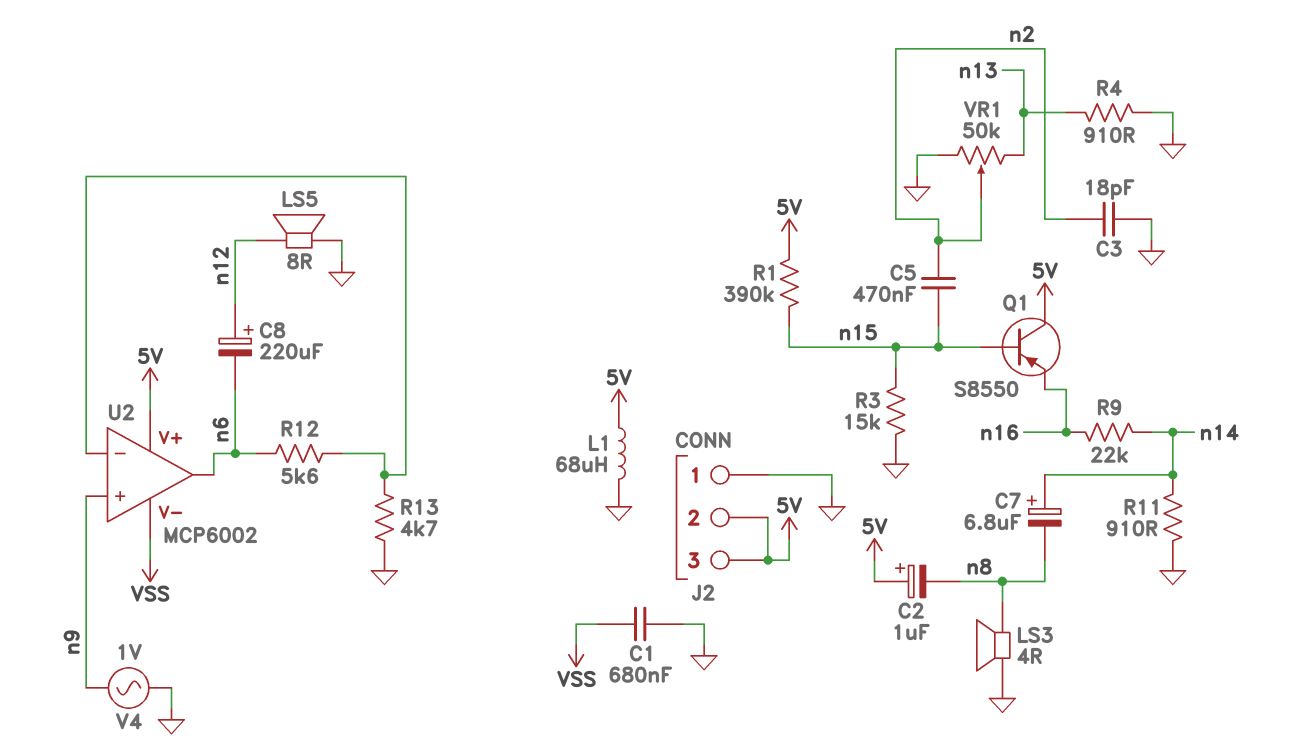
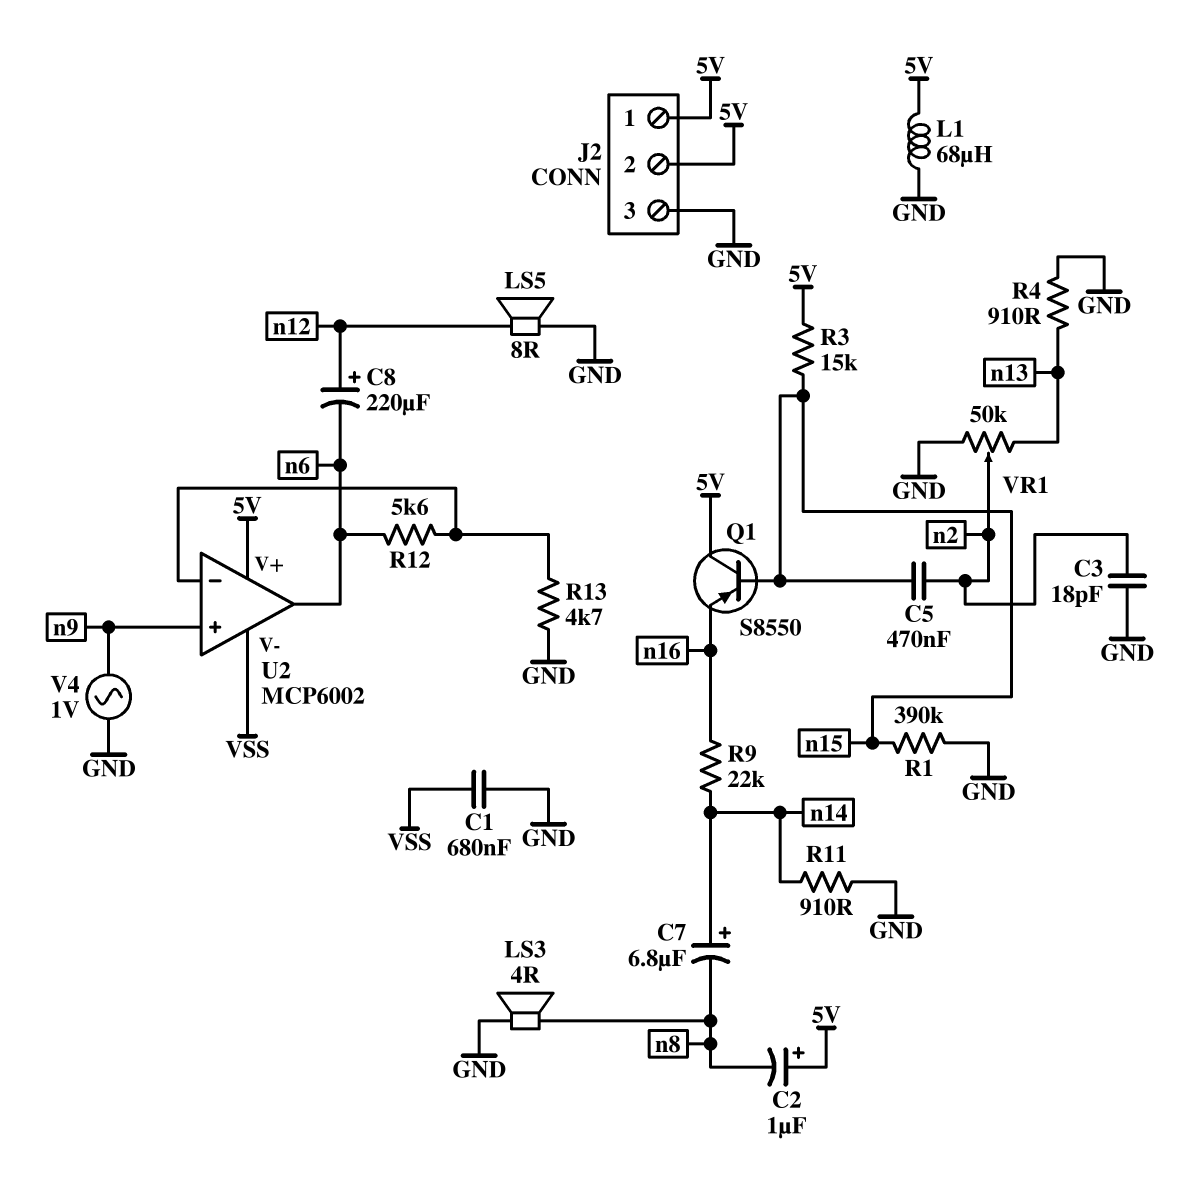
J2 pin 1: GND -> 5V
J2 pin 3: 5V -> GND
R1: 390k (5V, n15) -> 390k (GND, n15)
R3: 15k (GND, n15) -> 15k (5V, n15)

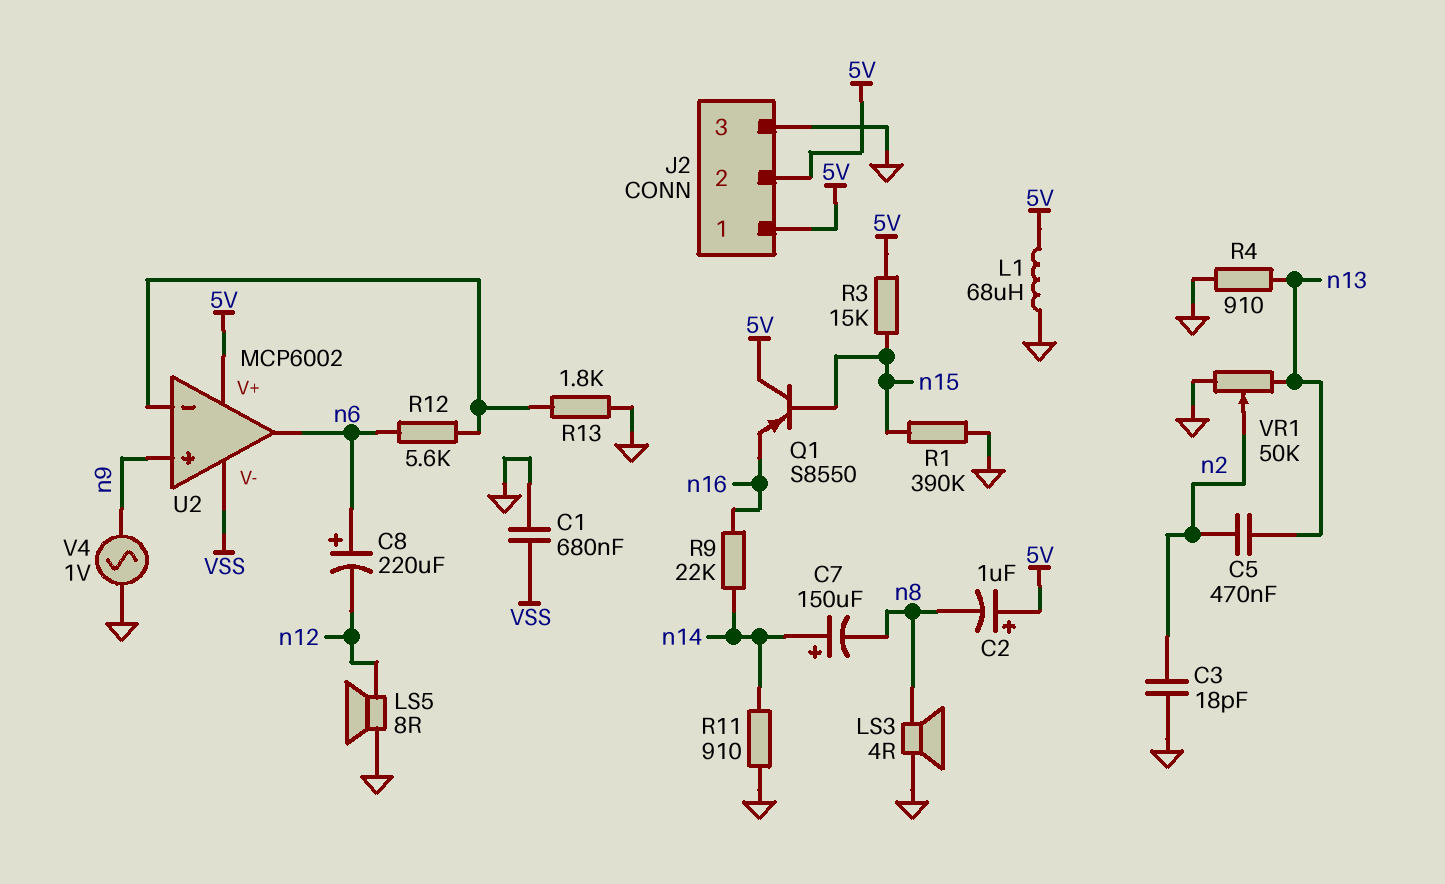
C5: 470nF (n2, n15) -> 470nF (n2, n13)
C7: 6.8uF (plus n14, minus n8) -> 150uF (plus n14, minus n8)
C8: 220uF (plus n12, minus n6) -> 220uF (plus n6, minus n12)
R13: 4.7k (GND, U2/in-) -> 1.8k (GND, U2/in-)

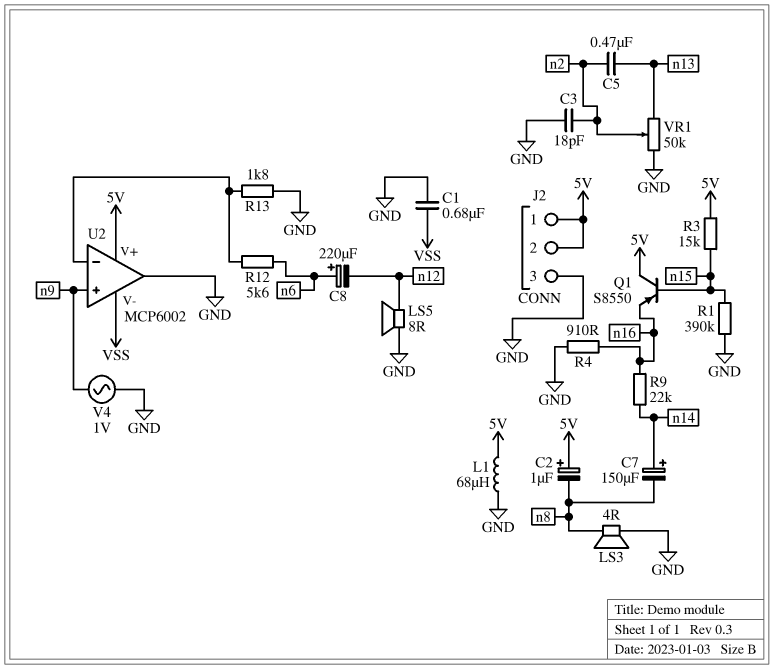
R4: 910 (GND, n13) -> 910 (GND, n16)
R11: 910 (GND, n14) -> none
U2 pin out: n6 -> GND

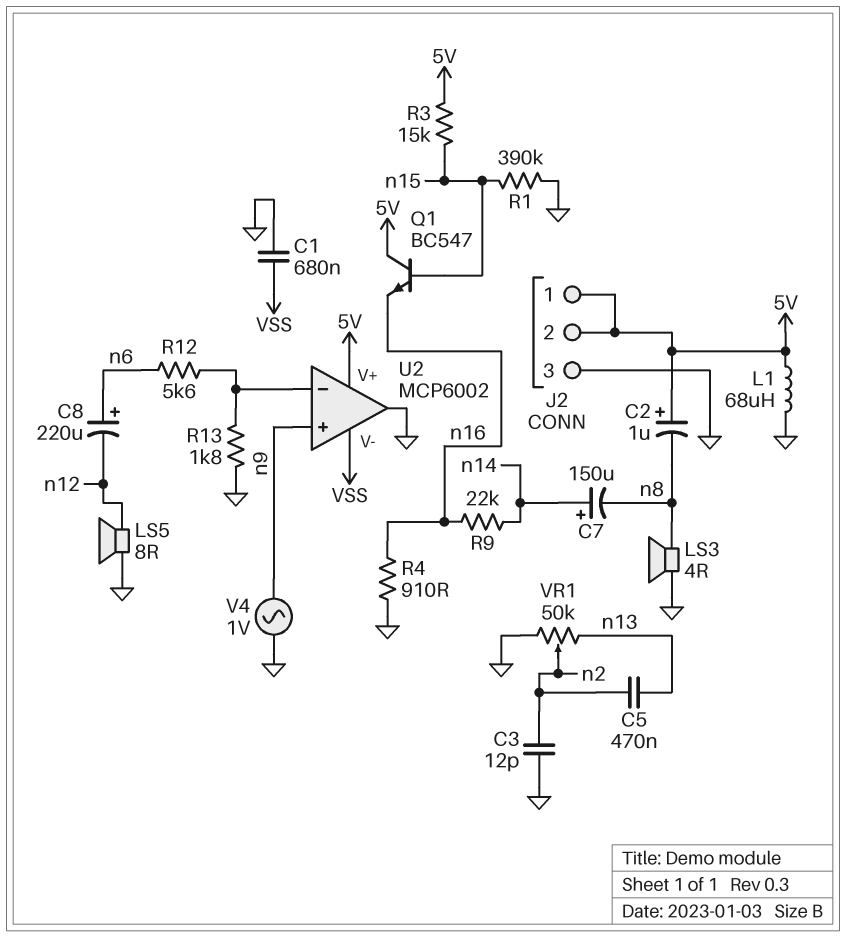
C3: 18pF (GND, n2) -> 12pF (GND, n2)
Q1: PNP S8550 (B n15, C 5V, E n16) -> NPN BC547 (B n15, C 5V, E n16)

